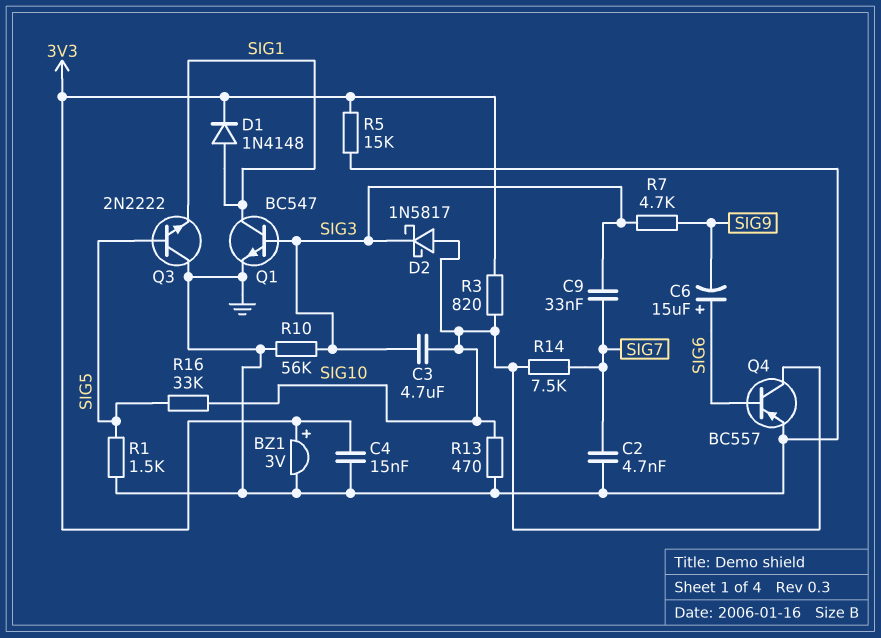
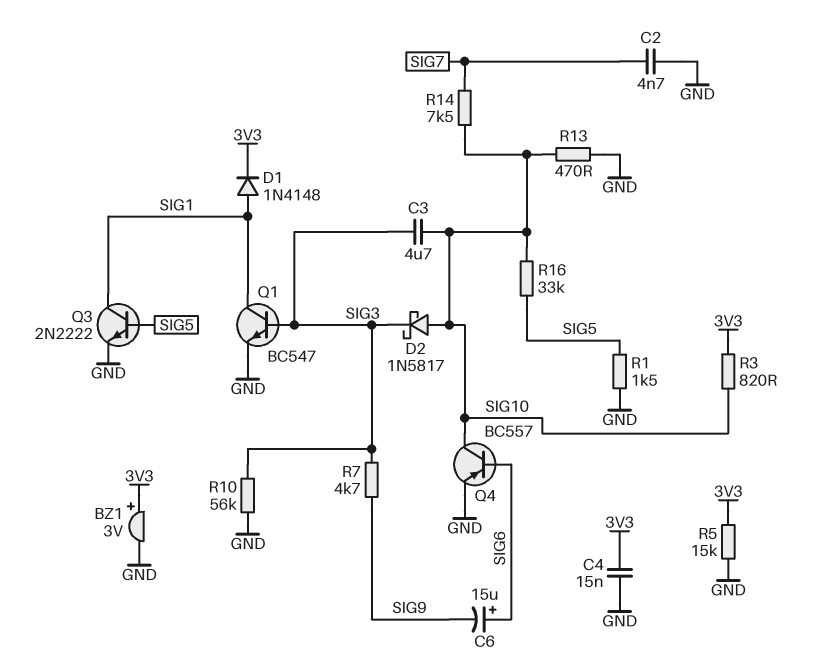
C9: 33nF (SIG3, SIG7) -> none
Q3: NPN 2N2222 (B SIG5, C GND, E SIG1) -> NPN 2N2222 (B SIG5, C SIG1, E GND)

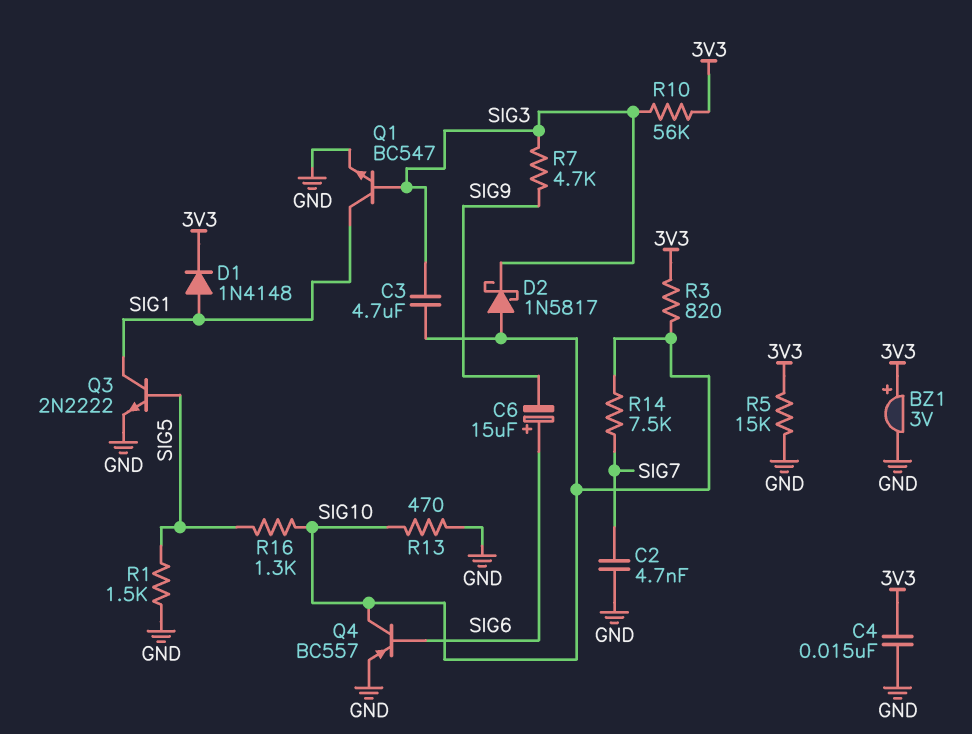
R10: 56k (GND, SIG3) -> 56k (3V3, SIG3)
R16: 33k (SIG5, SIG10) -> 1.3k (SIG5, SIG10)

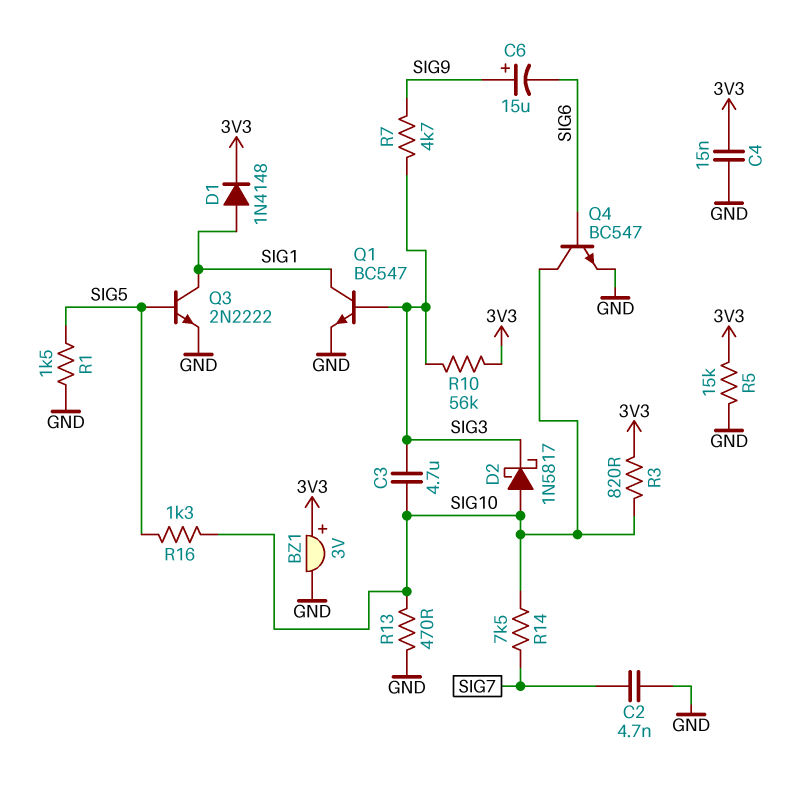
C6: 15uF (plus SIG6, minus SIG9) -> 15uF (plus SIG9, minus SIG6)
Q4: PNP BC557 (B SIG6, C SIG10, E GND) -> NPN BC547 (B SIG6, C SIG10, E GND)

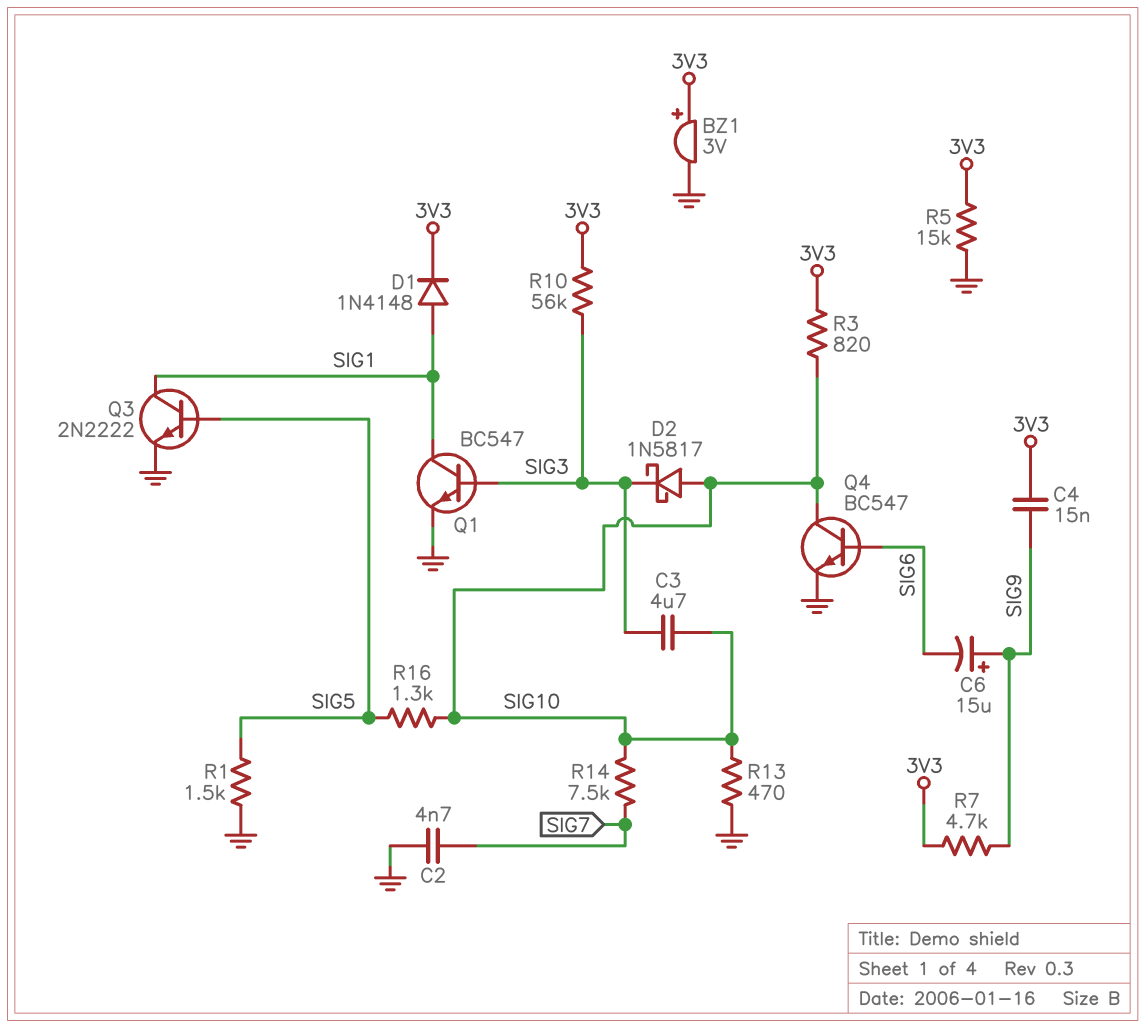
C4: 15nF (3V3, GND) -> 15nF (3V3, SIG9)
R7: 4.7k (SIG3, SIG9) -> 4.7k (3V3, SIG9)

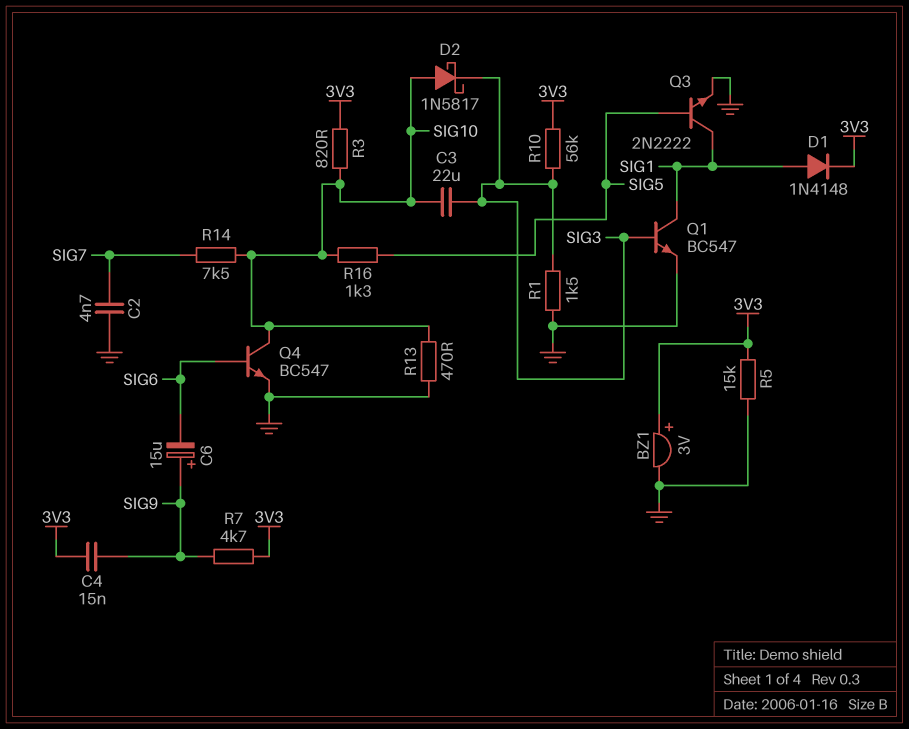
C3: 4.7uF (SIG3, SIG10) -> 22uF (SIG3, SIG10)
R1: 1.5k (GND, SIG5) -> 1.5k (GND, SIG3)

